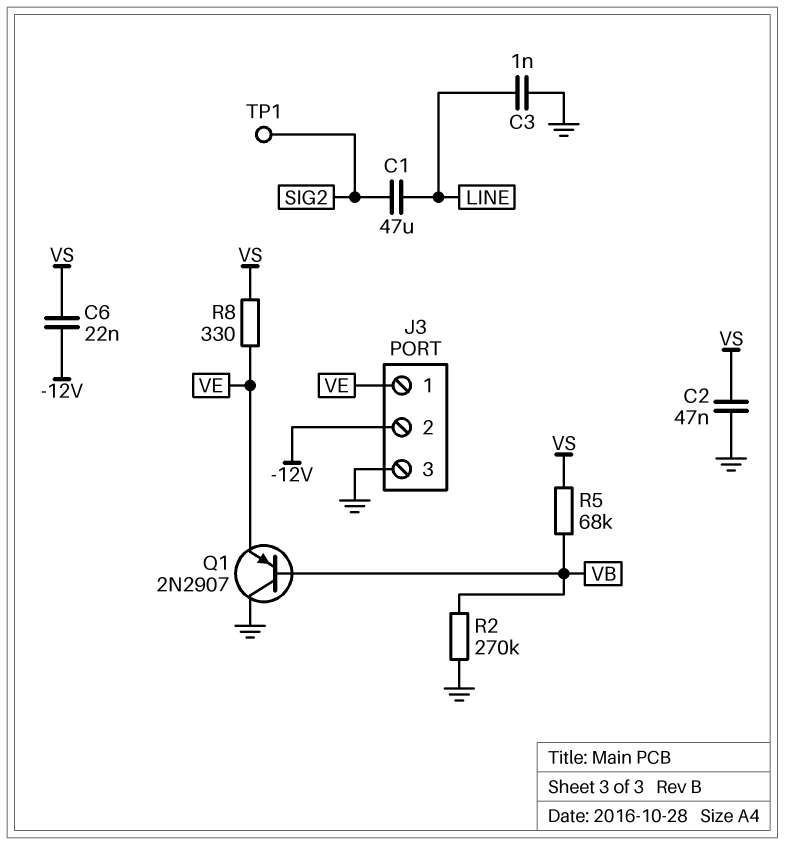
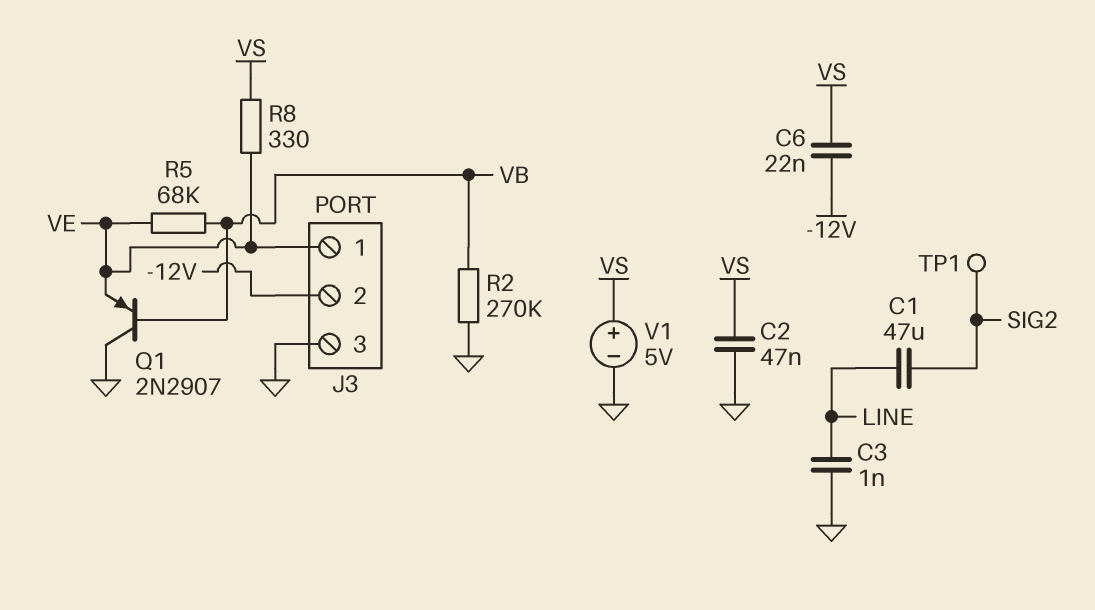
R5: 68k (VB, VS) -> 68k (VB, VE)
V1: none -> 5V (plus VS, minus GND)

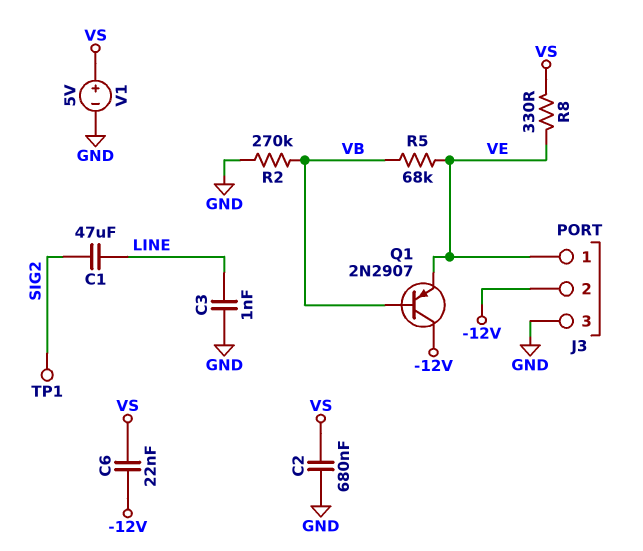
C2: 47nF (GND, VS) -> 680nF (GND, VS)
Q1: PNP 2N2907 (B VB, C GND, E VE) -> PNP 2N2907 (B VB, C -12V, E VE)

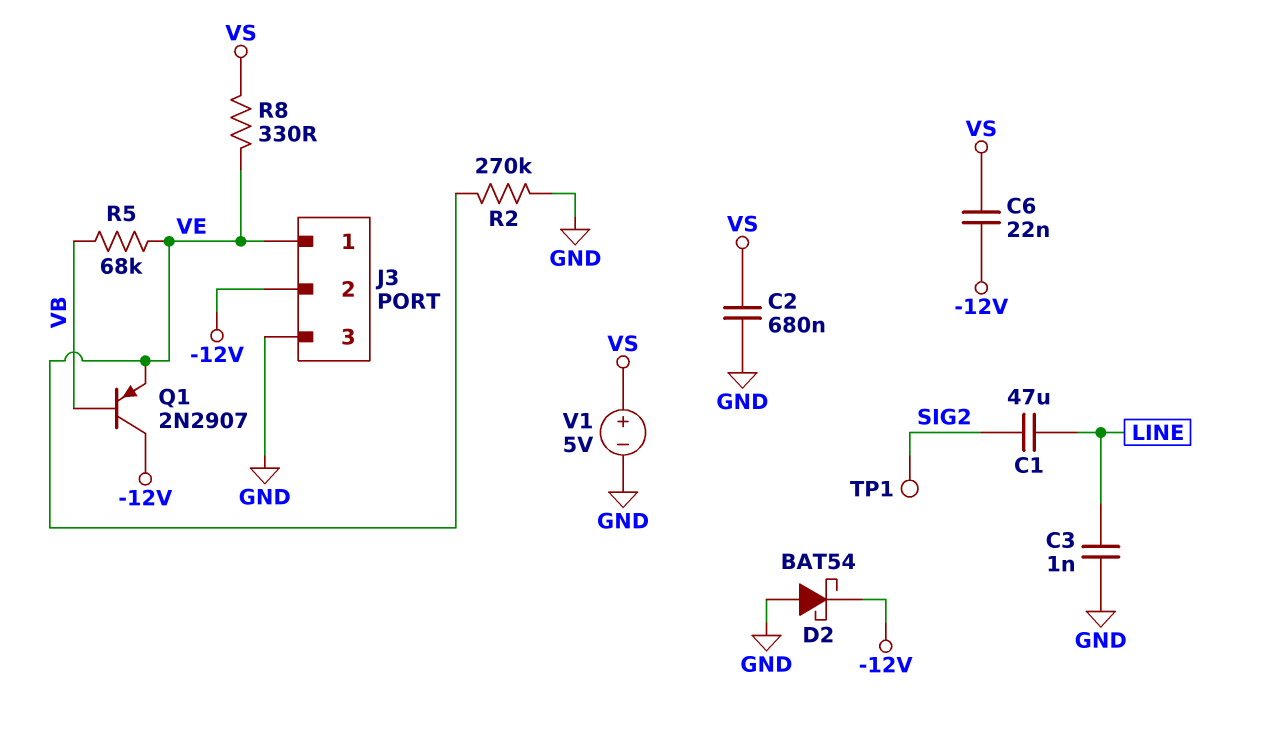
D2: none -> schottky BAT54 (A GND, K -12V)
R2: 270k (GND, VB) -> 270k (GND, VE)

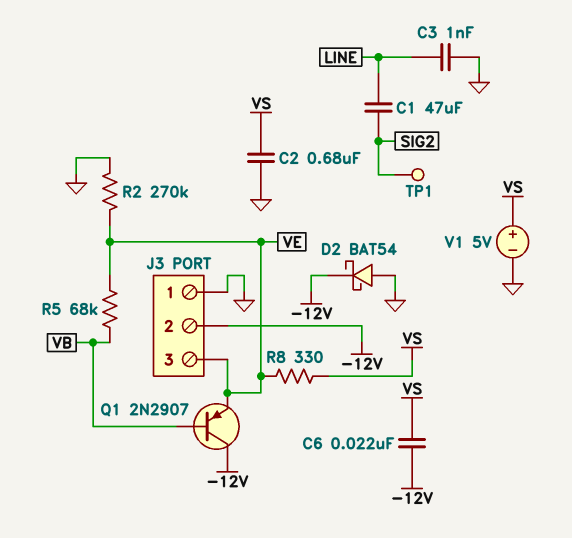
J3 pin 1: VE -> GND
J3 pin 3: GND -> VE

